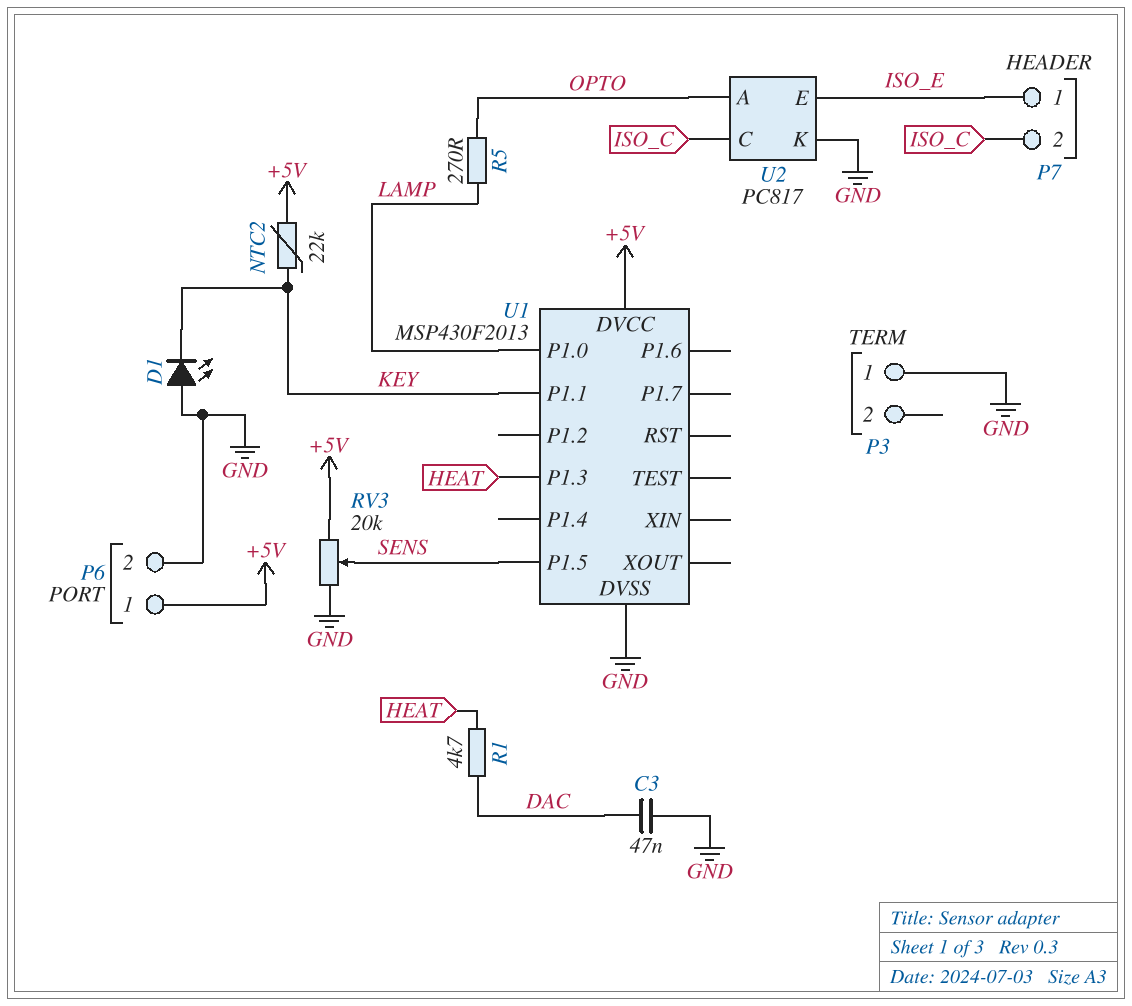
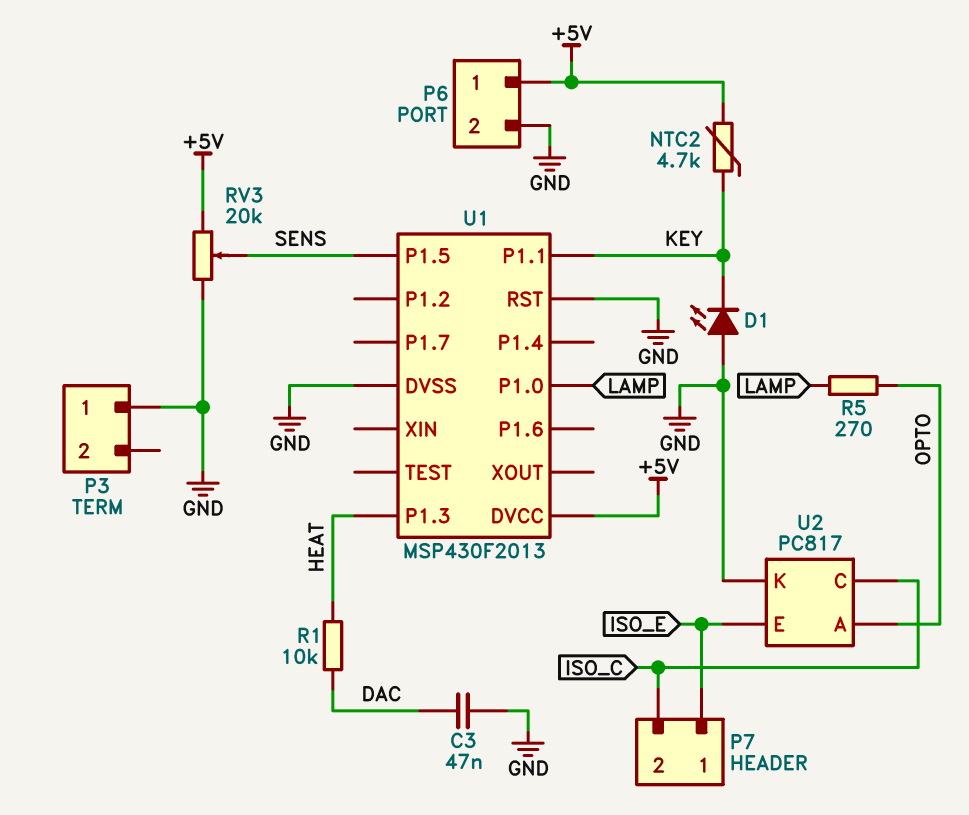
NTC2: 22k (+5V, KEY) -> 4.7k (+5V, KEY)
R1: 4.7k (DAC, HEAT) -> 10k (DAC, HEAT)
U1 pin RST: none -> GND

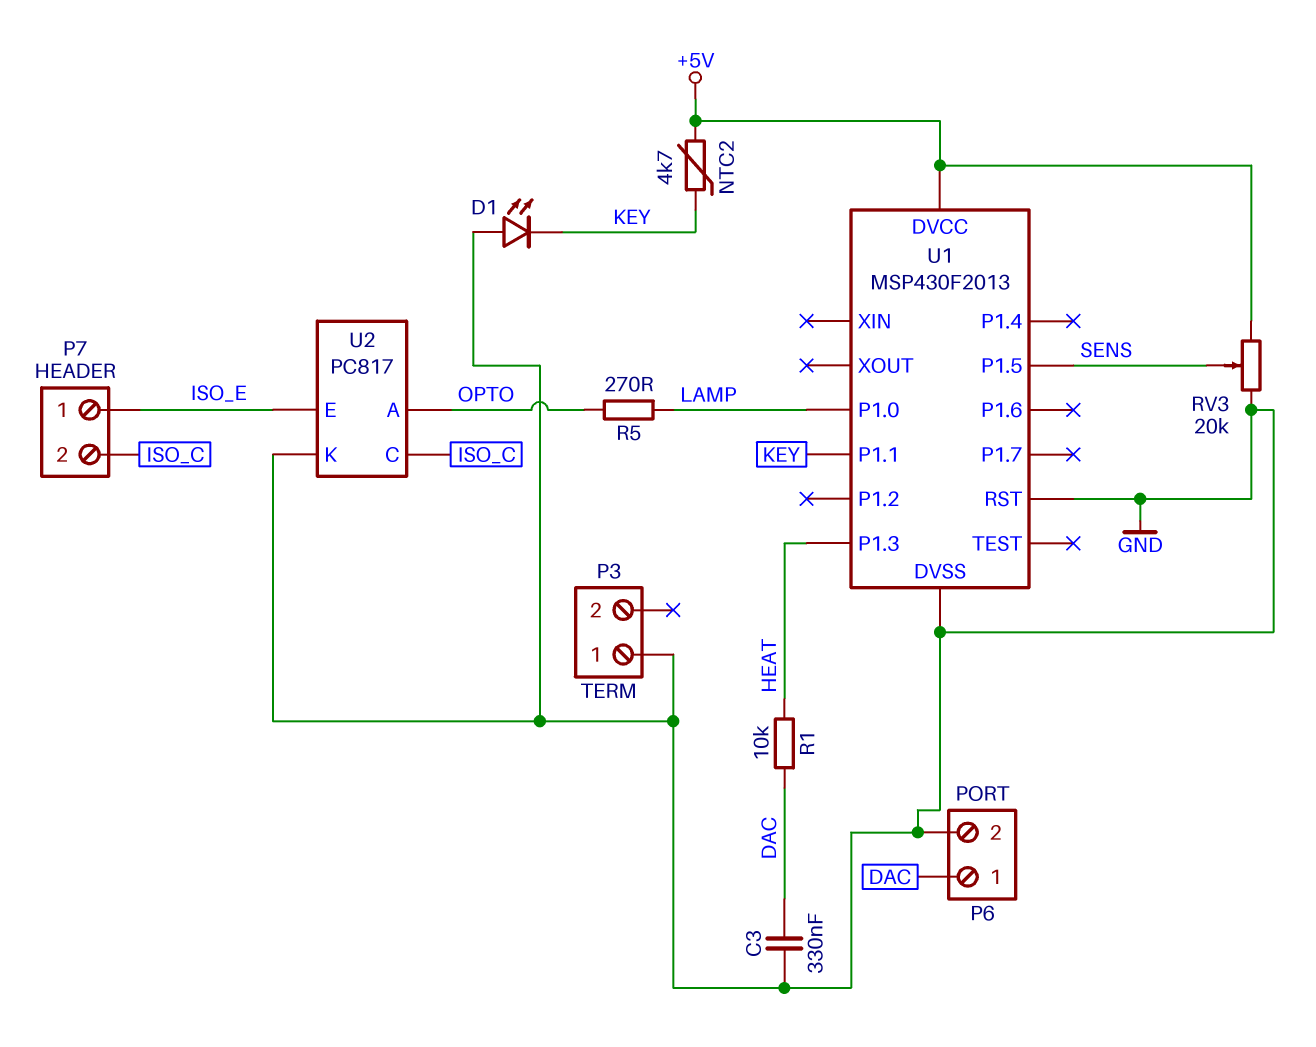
C3: 47nF (DAC, GND) -> 330nF (DAC, GND)
P6 pin 1: +5V -> DAC

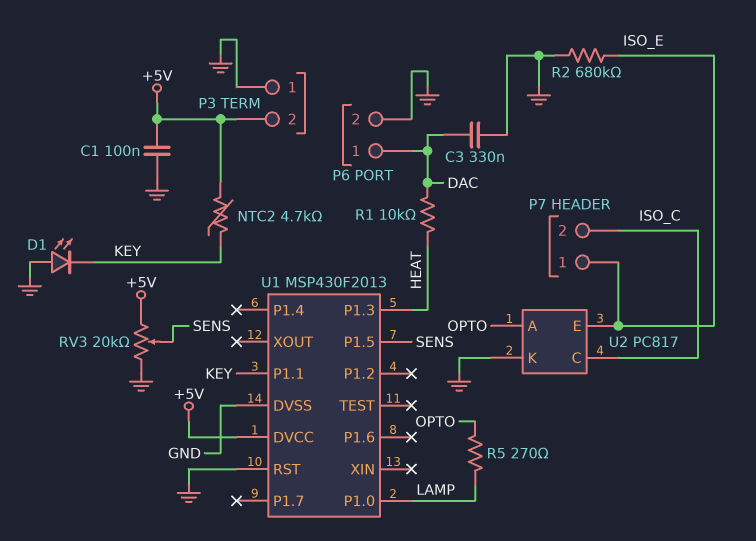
C1: none -> 100nF (+5V, GND)
P3 pin 2: none -> +5V
R2: none -> 680k (GND, ISO_E)

